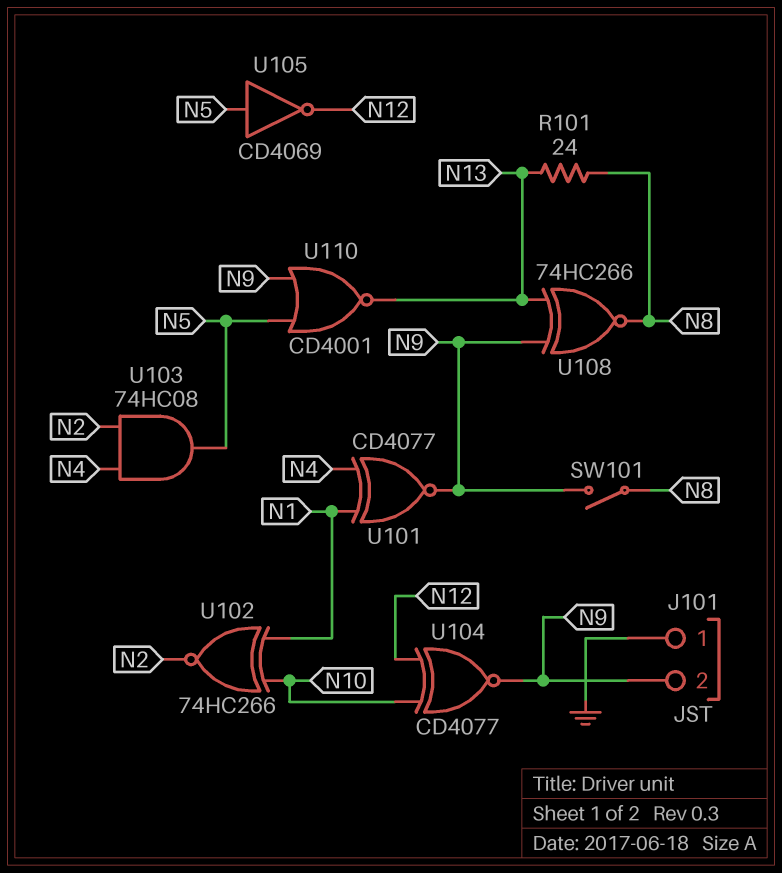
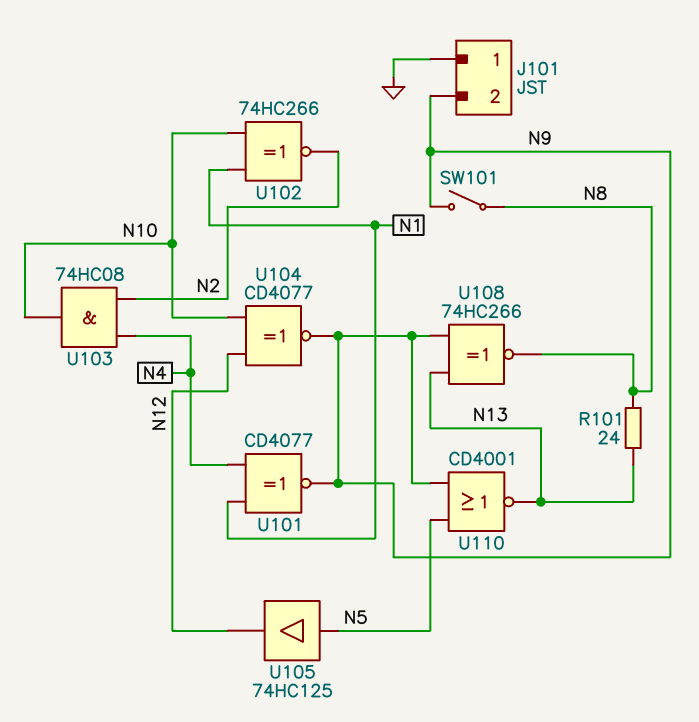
U103: AND 74HC08 (in N2, in N4, out N5) -> AND 74HC08 (in N2, in N4, out N10)
U105: NOT CD4069 (in N5, out N12) -> buffer 74HC125 (in N5, out N12)

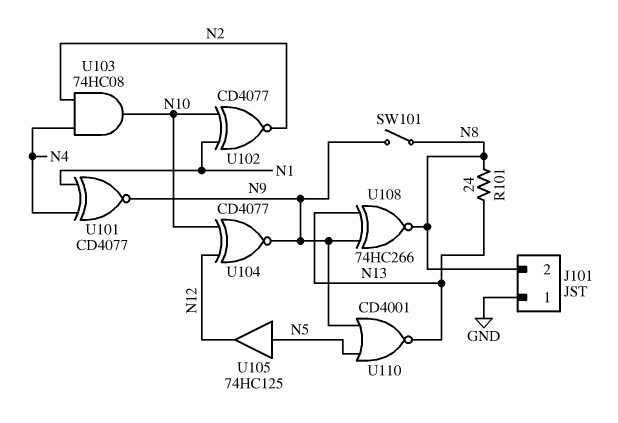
J101 pin 2: N9 -> N8
U102: XNOR 74HC266 (in N1, in N10, out N2) -> XNOR CD4077 (in N1, in N10, out N2)

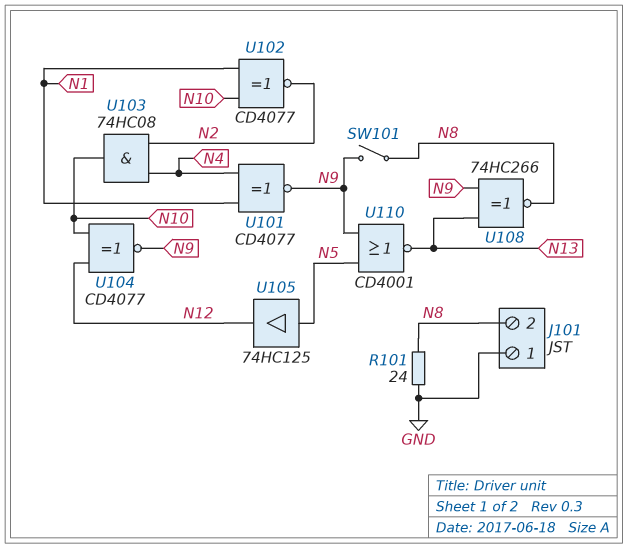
R101: 24 (N8, N13) -> 24 (GND, N8)

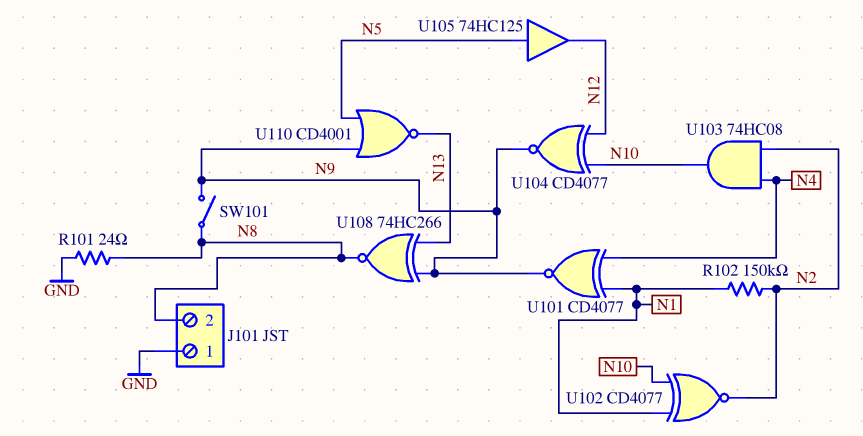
R102: none -> 150k (N1, N2)

